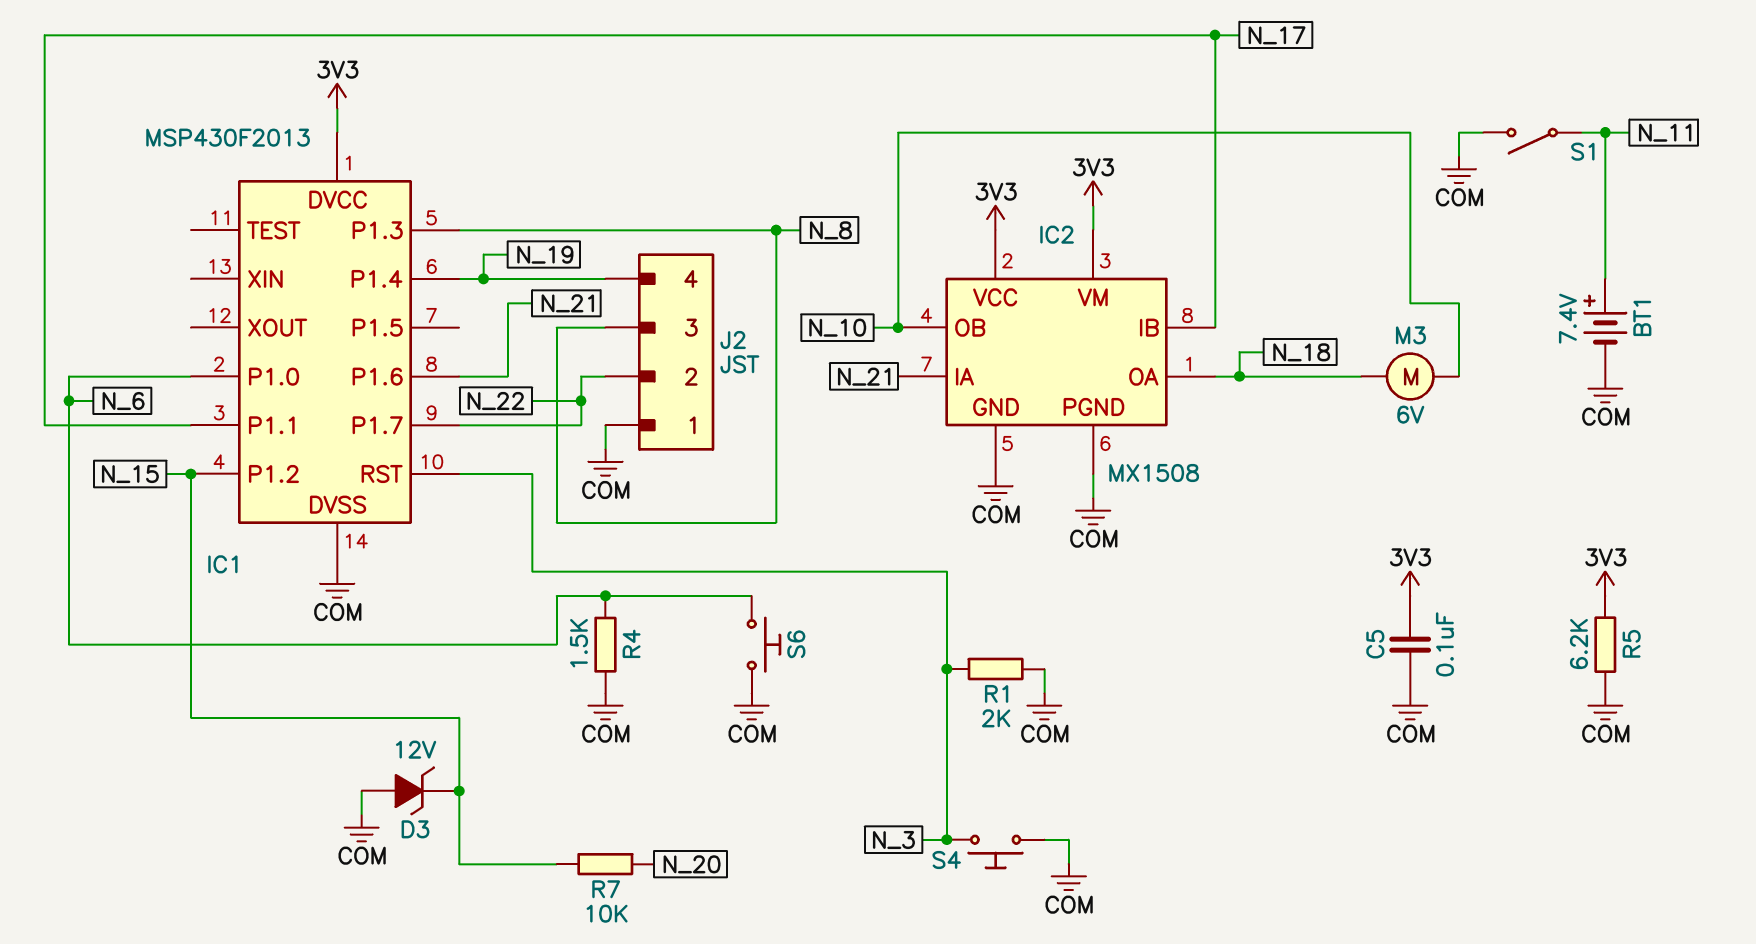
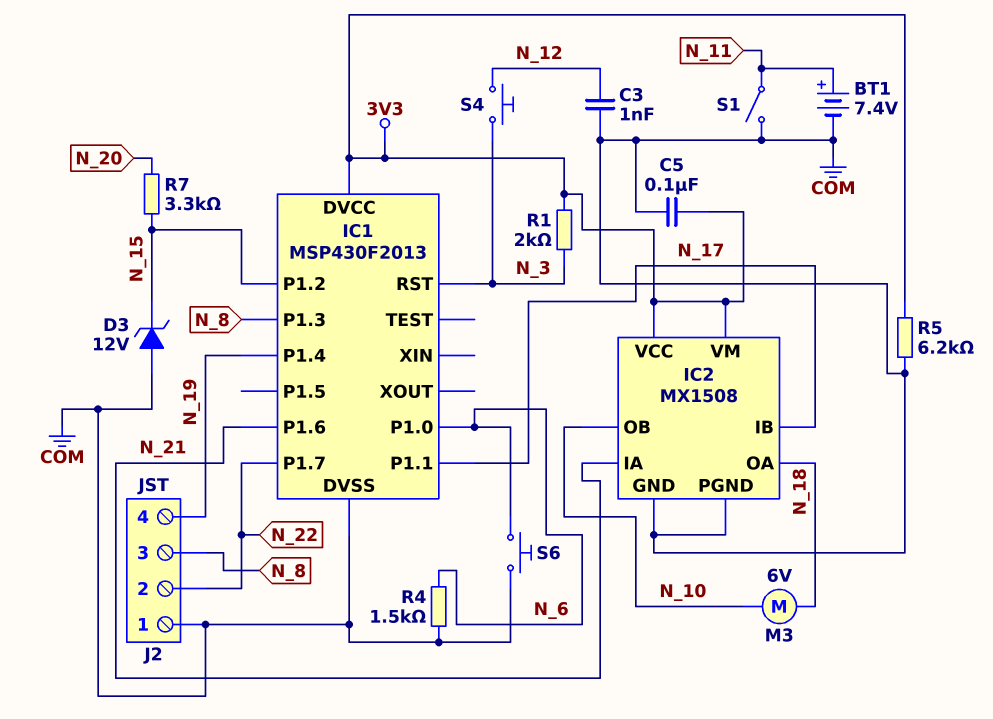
C3: none -> 1nF (COM, N_12)
R1: 2k (COM, N_3) -> 2k (3V3, N_3)
R7: 10k (N_15, N_20) -> 3.3k (N_15, N_20)
S4: button (COM, N_3) -> button (N_3, N_12)

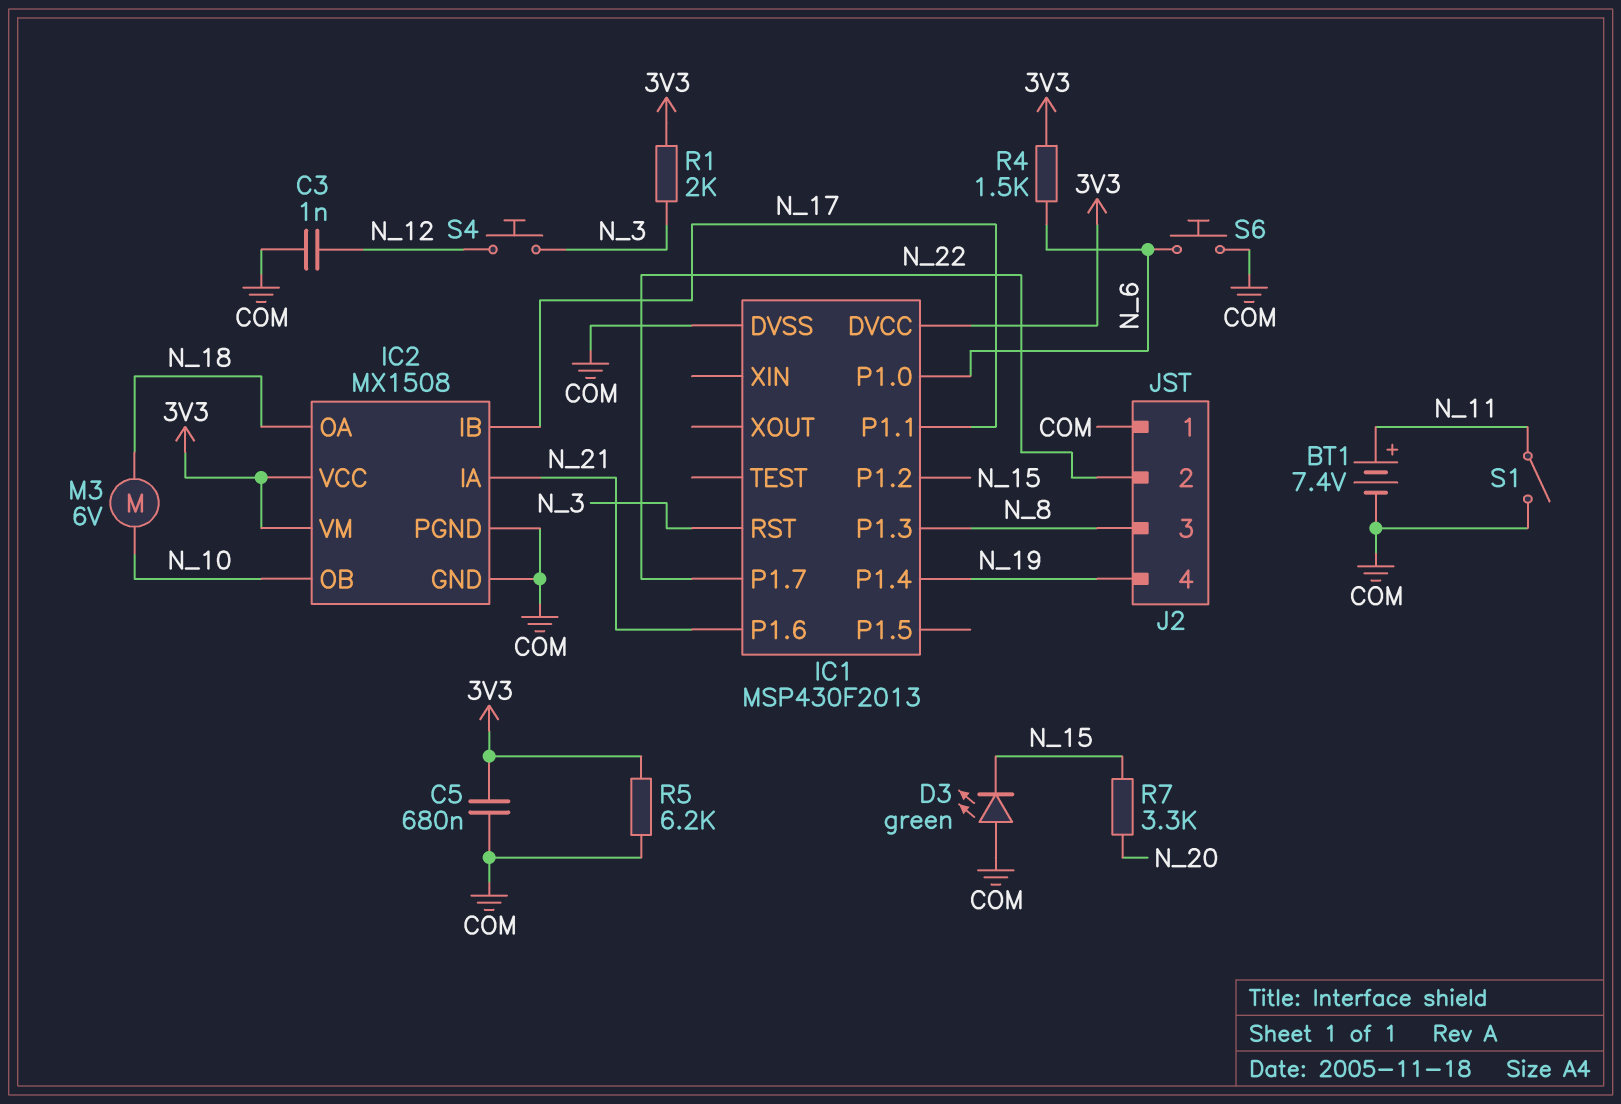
C5: 100nF (3V3, COM) -> 680nF (3V3, COM)
D3: zener 12V (A COM, K N_15) -> LED green (A COM, K N_15)
R4: 1.5k (COM, N_6) -> 1.5k (3V3, N_6)

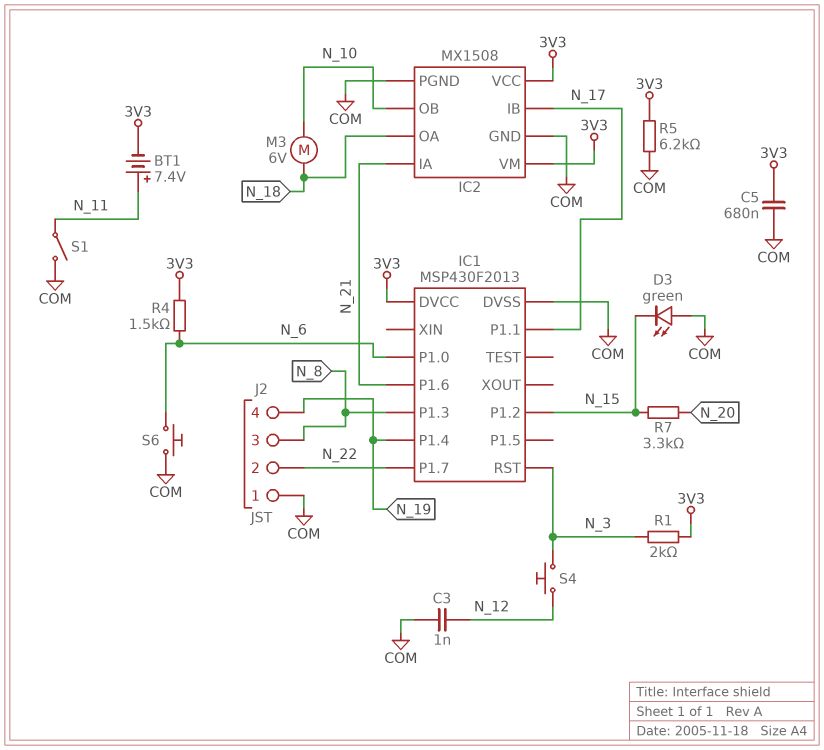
BT1: 7.4V (plus N_11, minus COM) -> 7.4V (plus N_11, minus 3V3)

